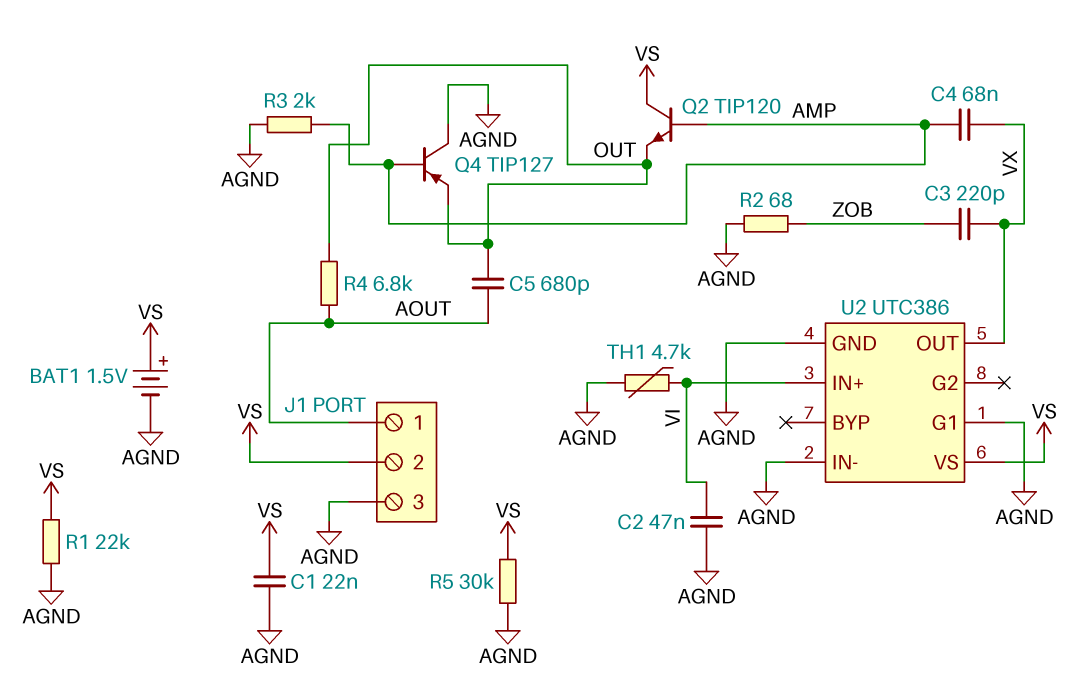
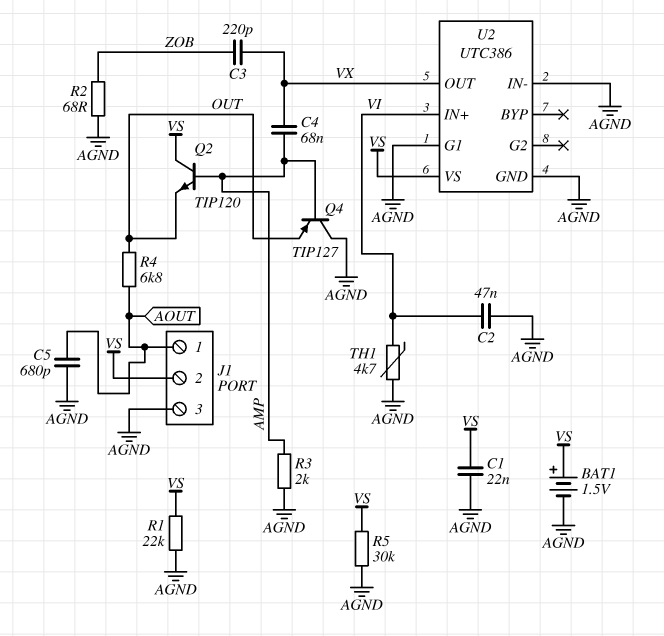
C5: 680pF (AOUT, OUT) -> 680pF (AGND, AOUT)

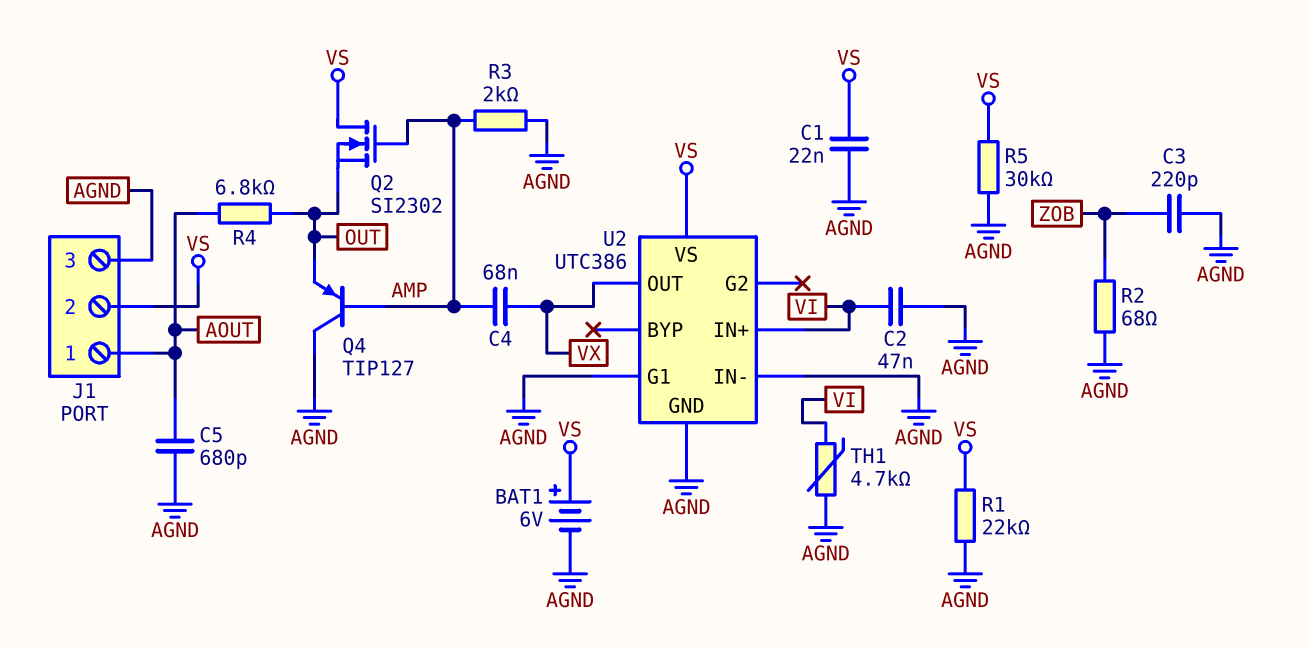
BAT1: 1.5V (plus VS, minus AGND) -> 6V (plus VS, minus AGND)
C3: 220pF (VX, ZOB) -> 220pF (AGND, ZOB)
Q2: NPN TIP120 (B AMP, C VS, E OUT) -> NMOS SI2302 (G AMP, D VS, S OUT)

